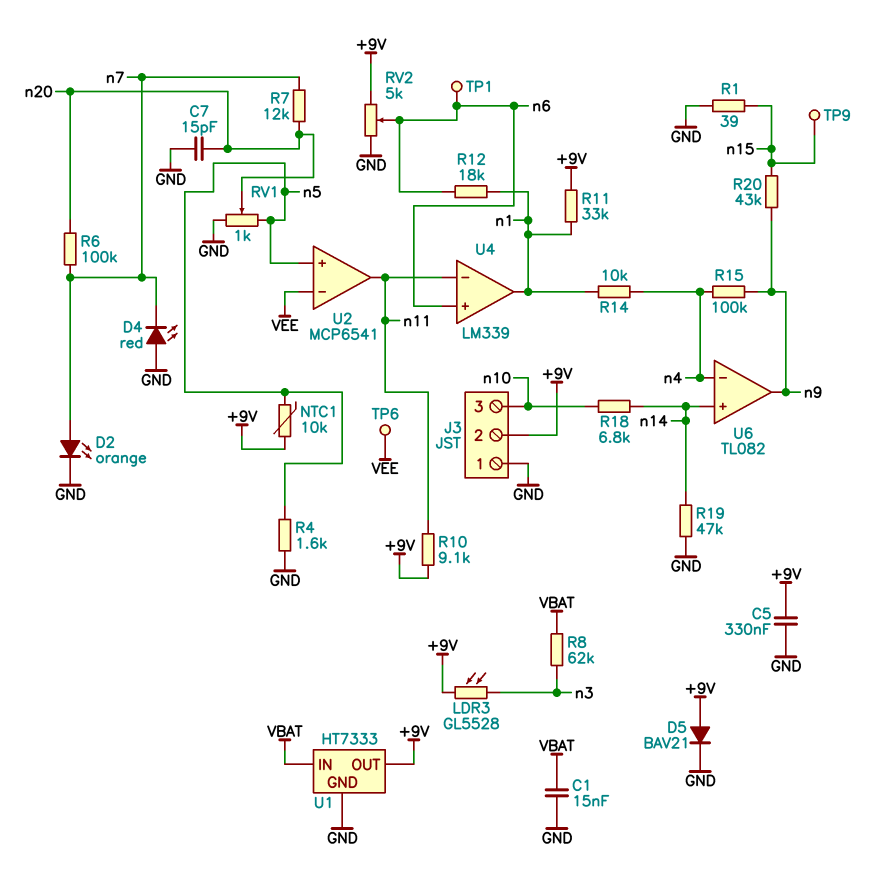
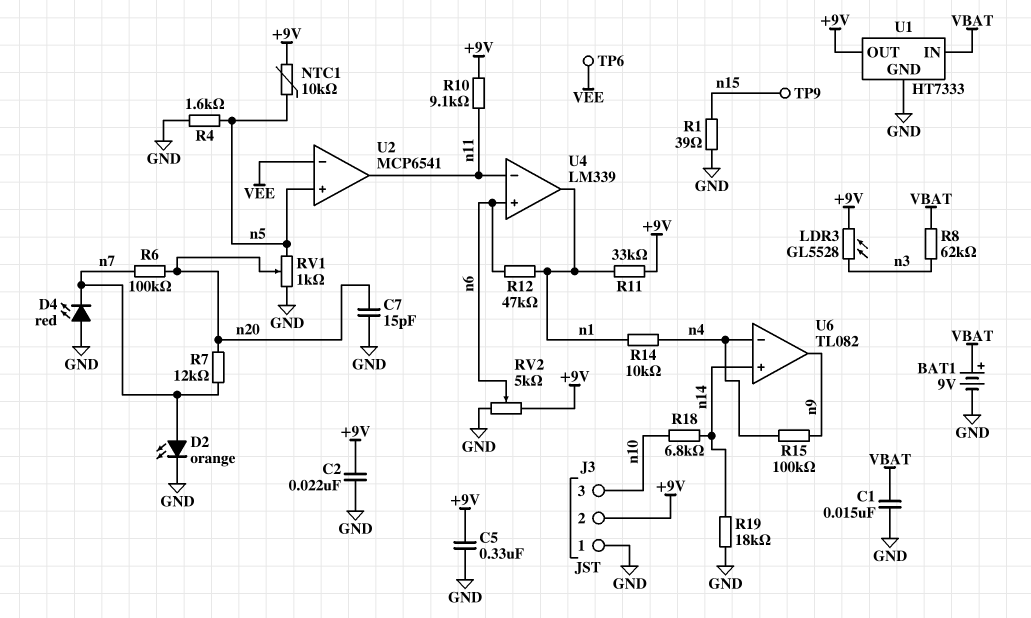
BAT1: none -> 9V (plus VBAT, minus GND)
C2: none -> 22nF (+9V, GND)
D5: diode BAV21 (A +9V, K GND) -> none
R12: 18k (n1, n6) -> 47k (n1, n6)
R19: 47k (GND, n14) -> 18k (GND, n14)
R20: 43k (n9, n15) -> none
TP1: test point (n6) -> none

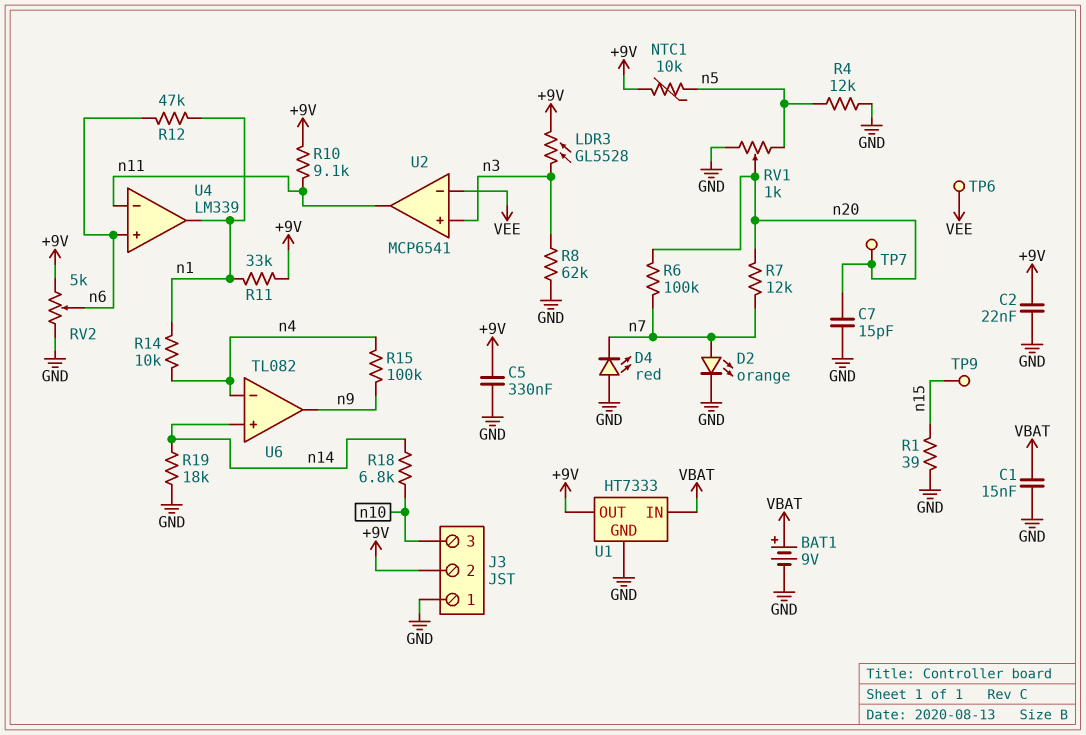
R4: 1.6k (GND, n5) -> 12k (GND, n5)
R8: 62k (VBAT, n3) -> 62k (GND, n3)
TP7: none -> test point (n20)
U2 pin in+: n5 -> n3

